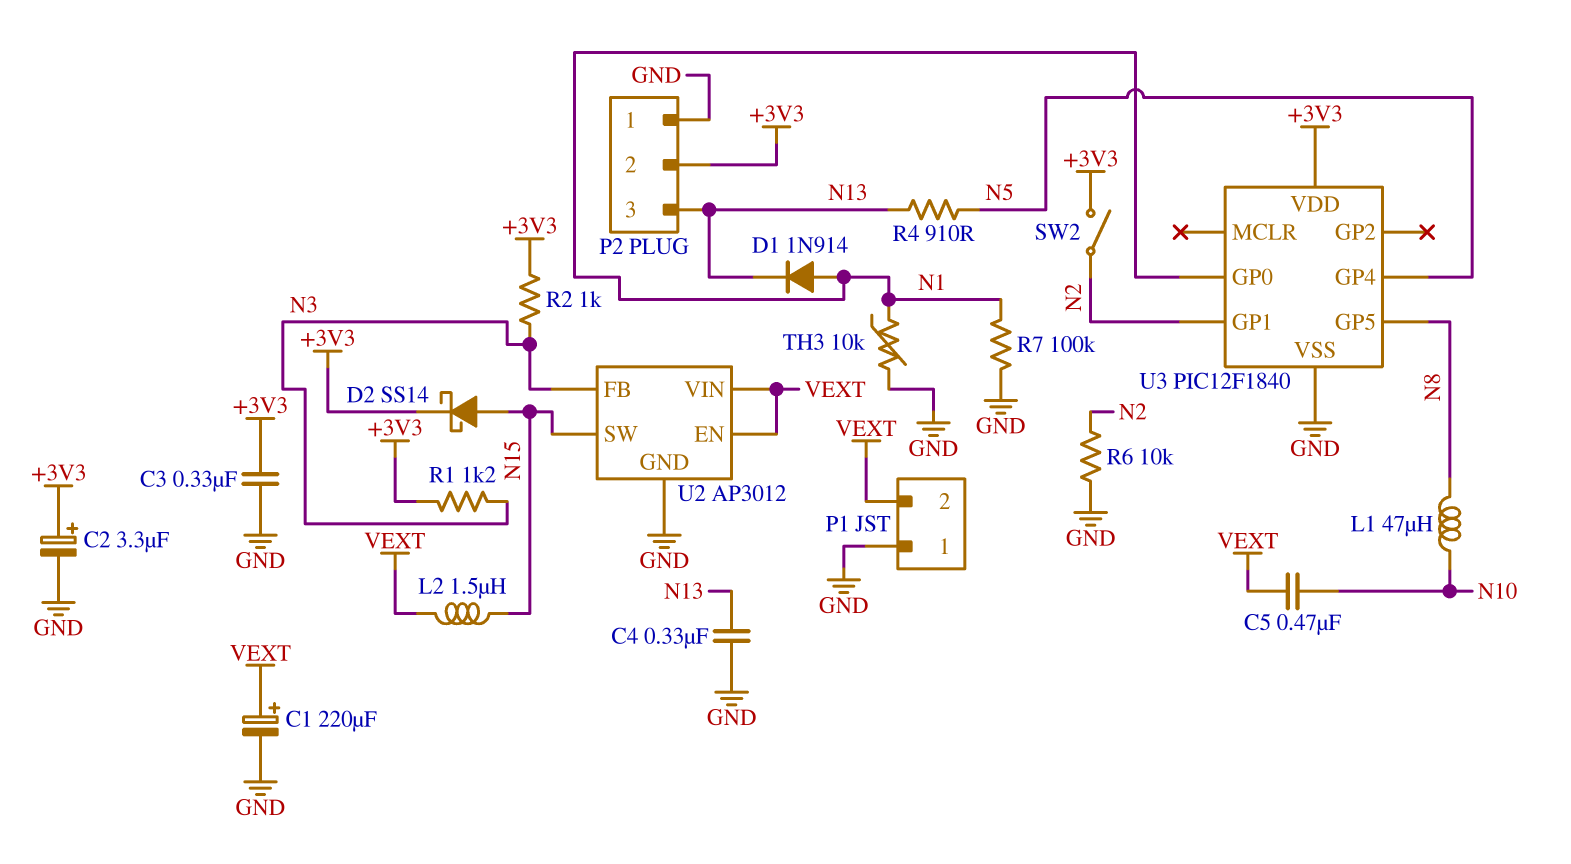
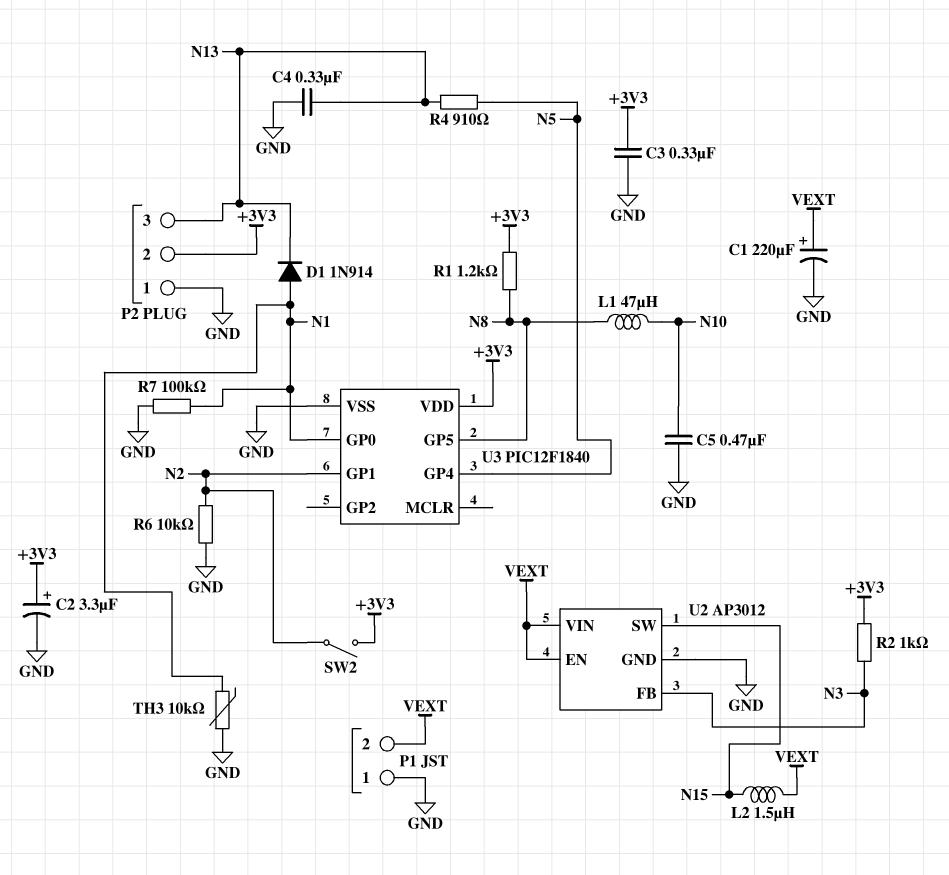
C5: 470nF (N10, VEXT) -> 470nF (GND, N10)
D2: schottky SS14 (A N15, K +3V3) -> none
R1: 1.2k (+3V3, N3) -> 1.2k (+3V3, N8)

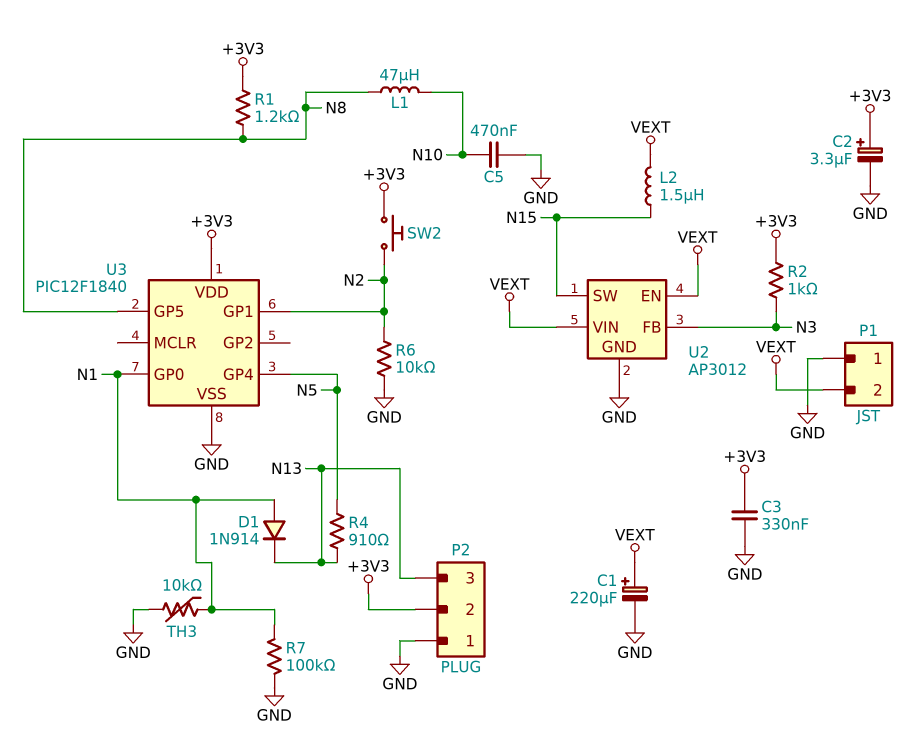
C4: 330nF (GND, N13) -> none
SW2: switch (+3V3, N2) -> button (+3V3, N2)

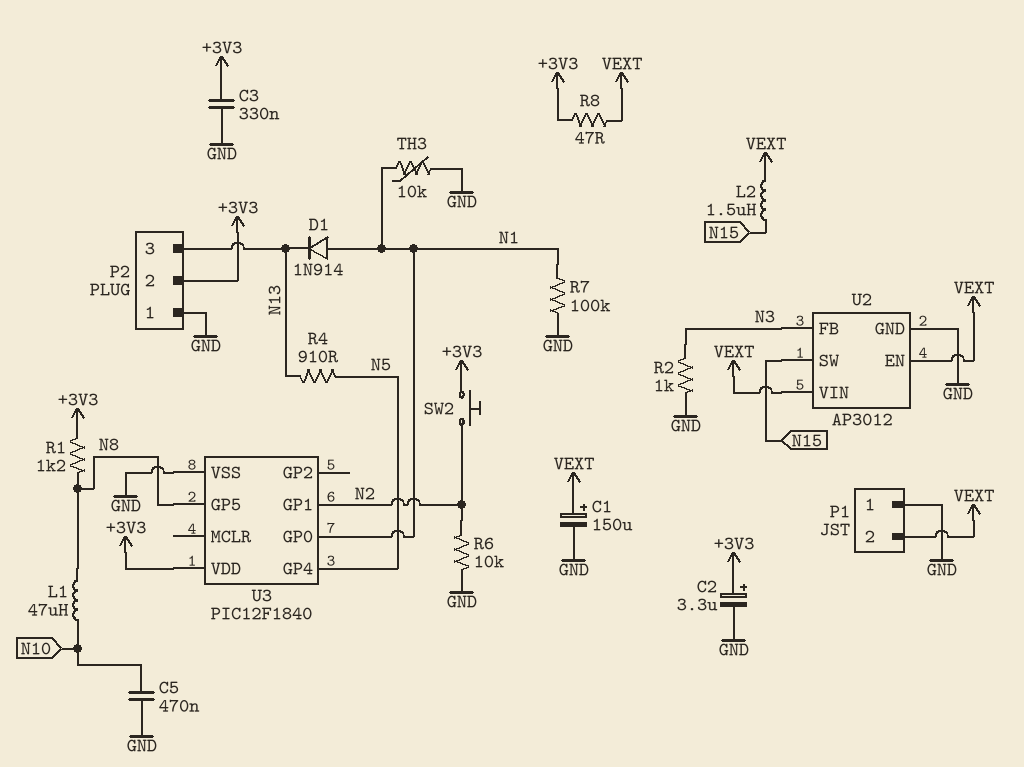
C1: 220uF (plus VEXT, minus GND) -> 150uF (plus VEXT, minus GND)
R2: 1k (+3V3, N3) -> 1k (GND, N3)
R8: none -> 47 (+3V3, VEXT)

